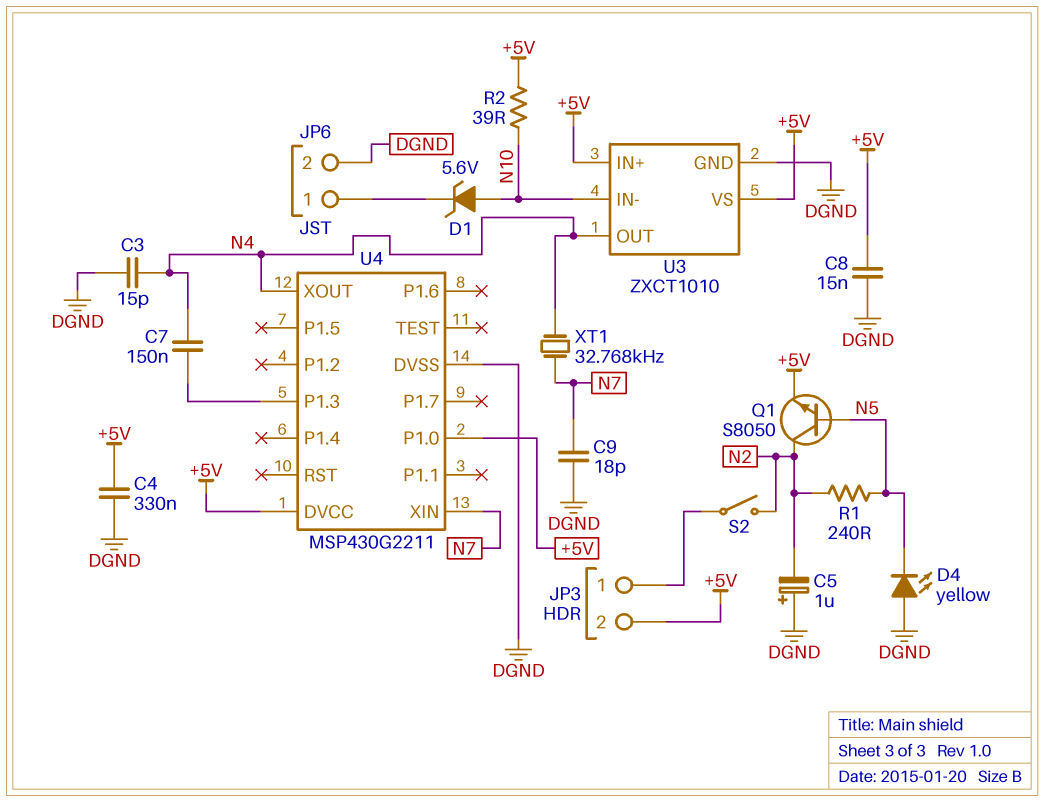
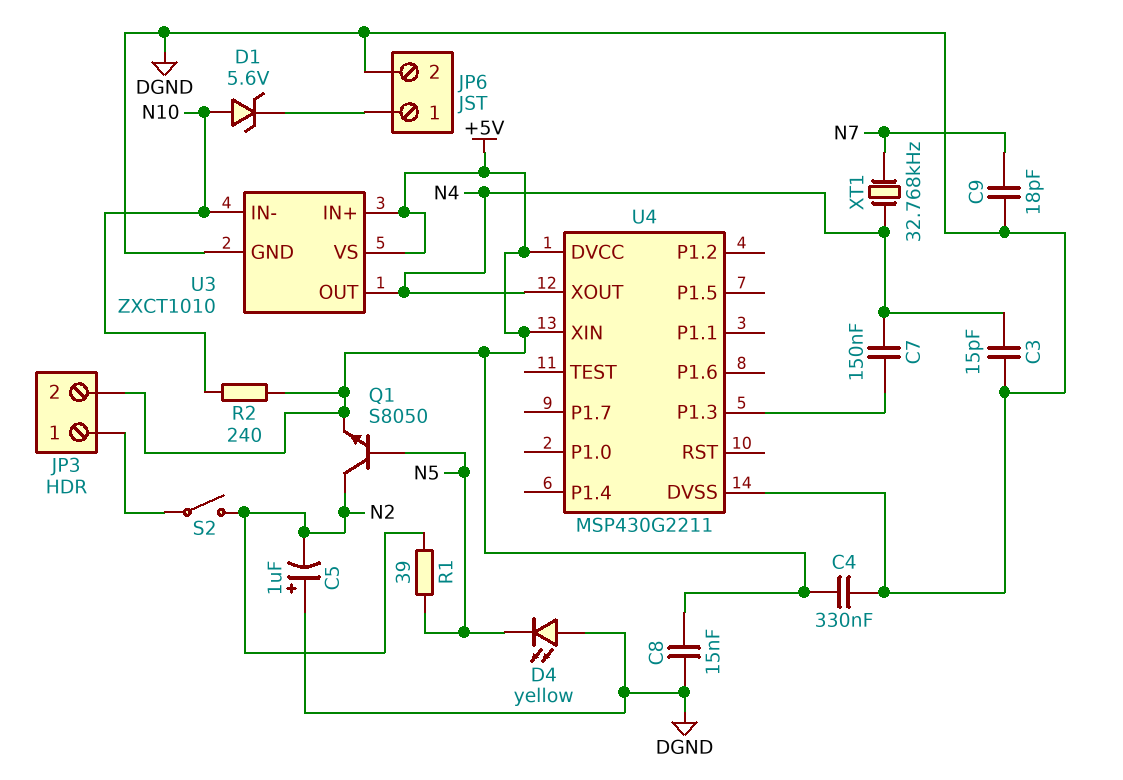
R1: 240 (N2, N5) -> 39 (N2, N5)
R2: 39 (+5V, N10) -> 240 (+5V, N10)
U4 pin P1.0: +5V -> none
U4 pin XIN: N7 -> +5V

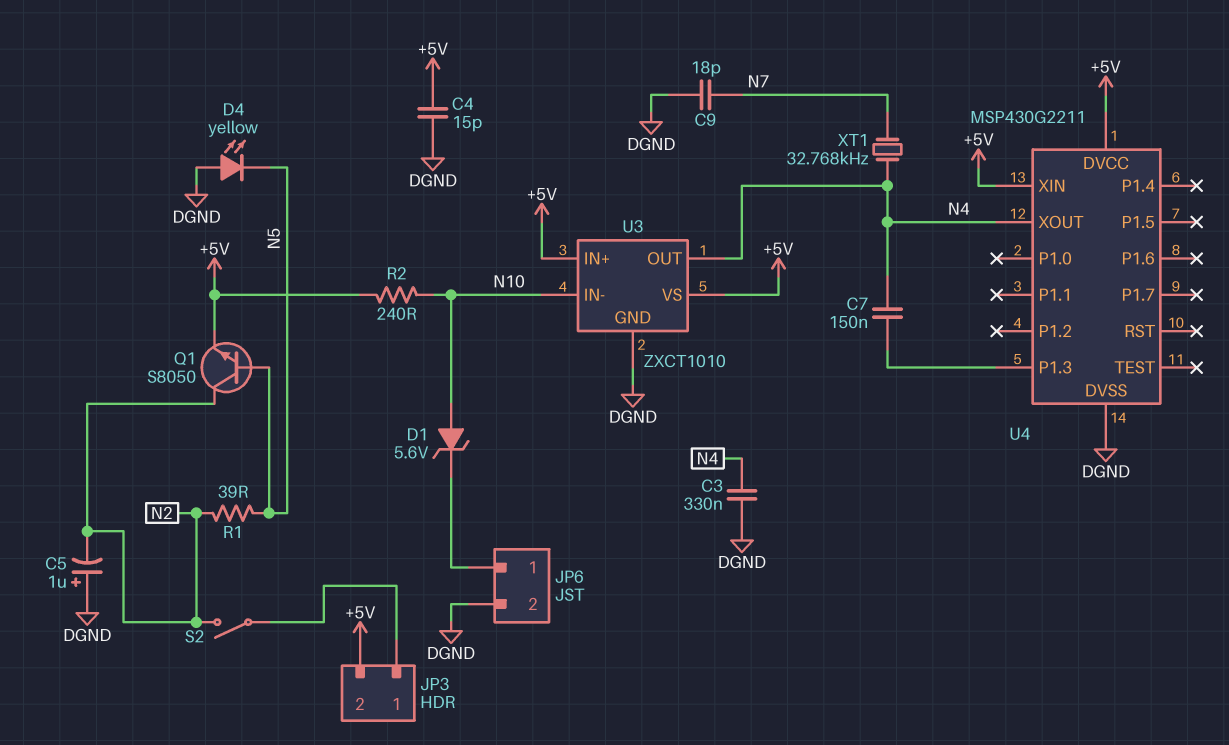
C3: 15pF (DGND, N4) -> 330nF (DGND, N4)
C4: 330nF (+5V, DGND) -> 15pF (+5V, DGND)
C8: 15nF (+5V, DGND) -> none

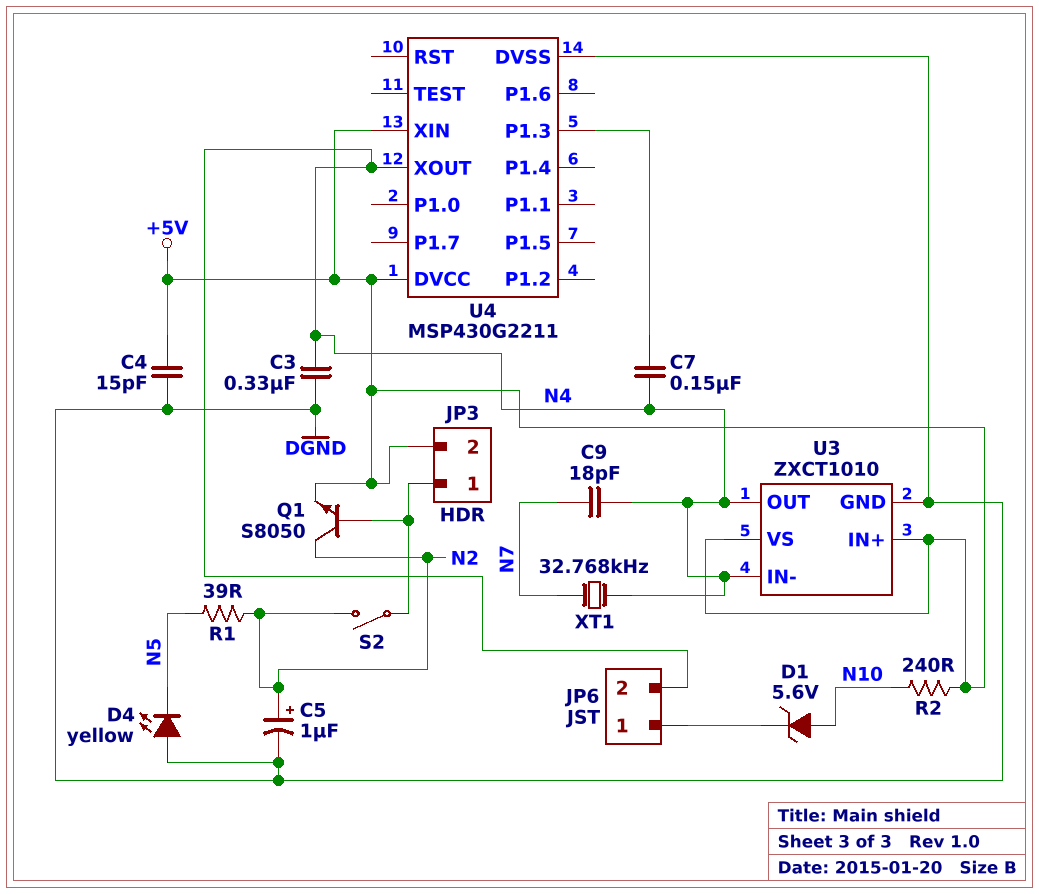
C5: 1uF (plus DGND, minus N2) -> 1uF (plus N2, minus DGND)
C9: 18pF (DGND, N7) -> 18pF (N4, N7)
JP6 pin 2: DGND -> N4
Q1: NPN S8050 (B N5, C N2, E +5V) -> NPN S8050 (B JP3/1, C N2, E +5V)
U3 pin IN-: N10 -> N4

